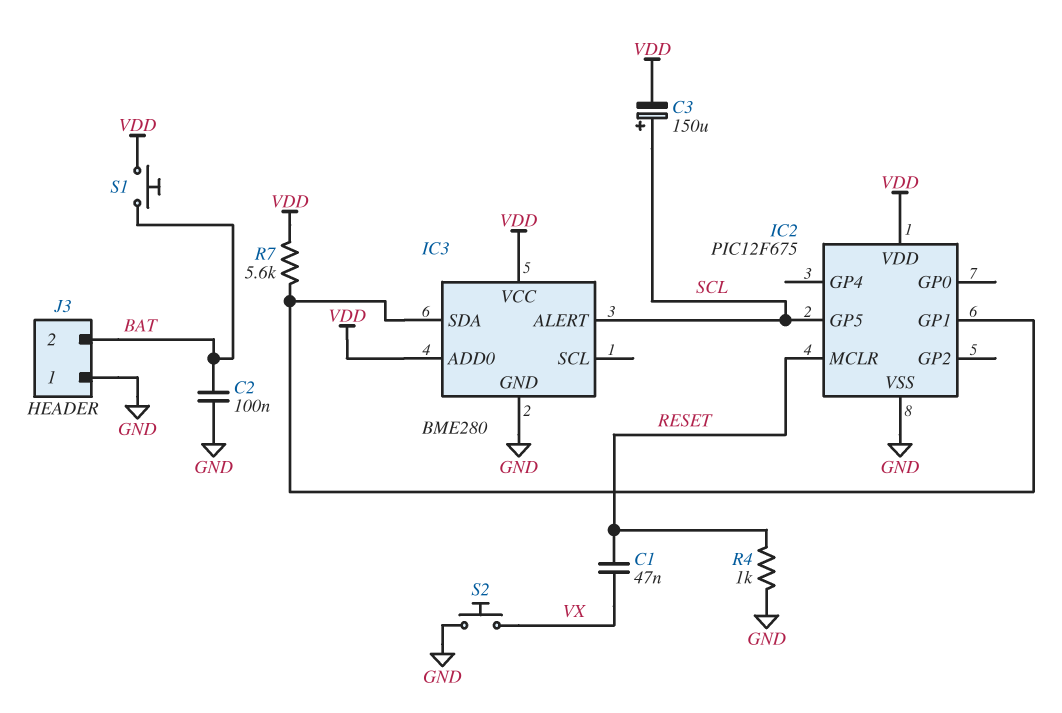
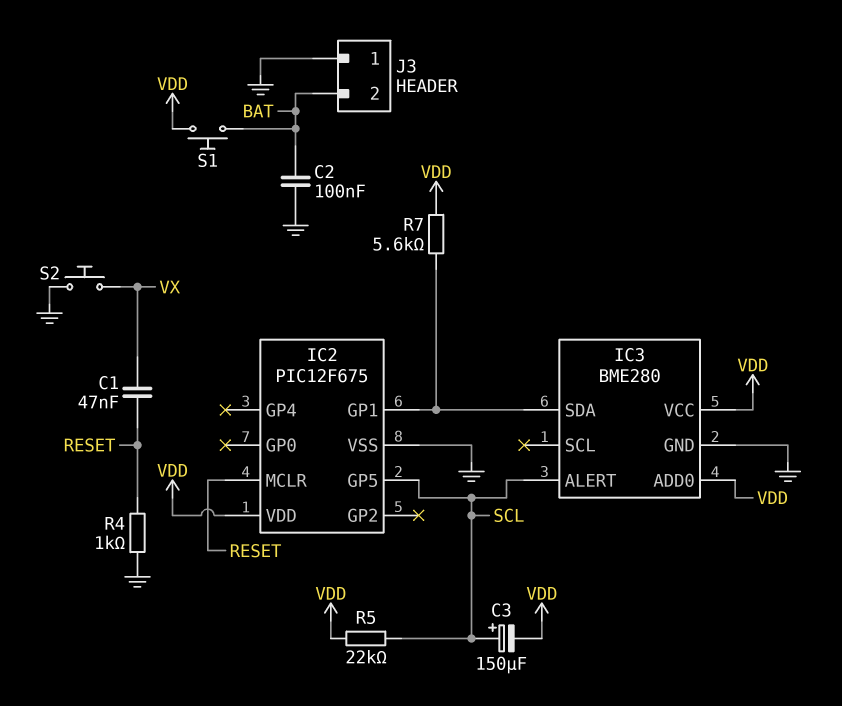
R5: none -> 22k (SCL, VDD)

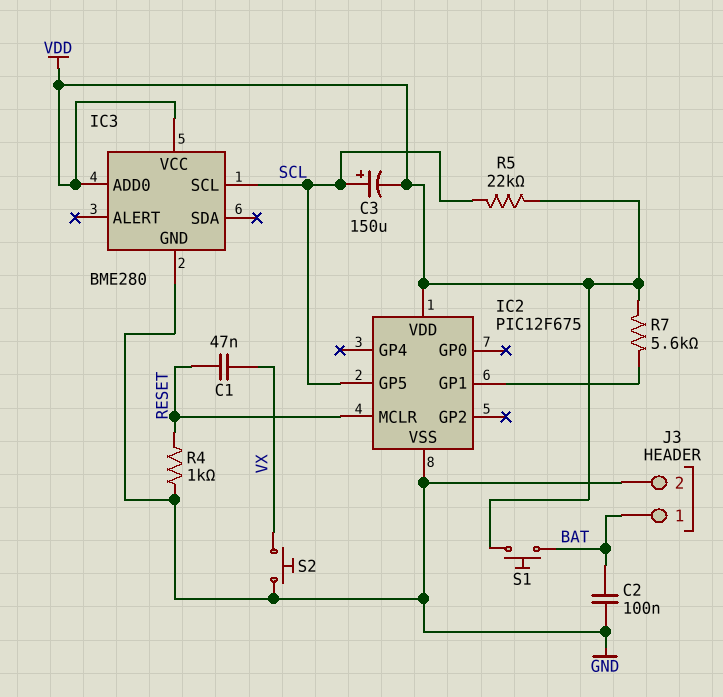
IC3 pin ALERT: SCL -> none
IC3 pin SCL: none -> SCL
IC3 pin SDA: IC2/GP1 -> none
J3 pin 1: GND -> BAT
J3 pin 2: BAT -> GND

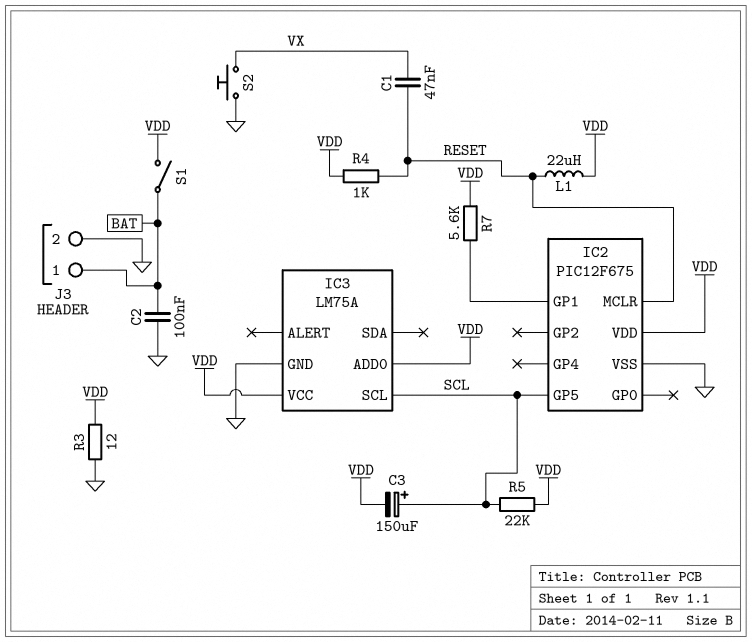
IC3: BME280 -> LM75A
L1: none -> 22uH (RESET, VDD)
R3: none -> 12 (GND, VDD)
R4: 1k (GND, RESET) -> 1k (RESET, VDD)
S1: button (BAT, VDD) -> switch (BAT, VDD)

